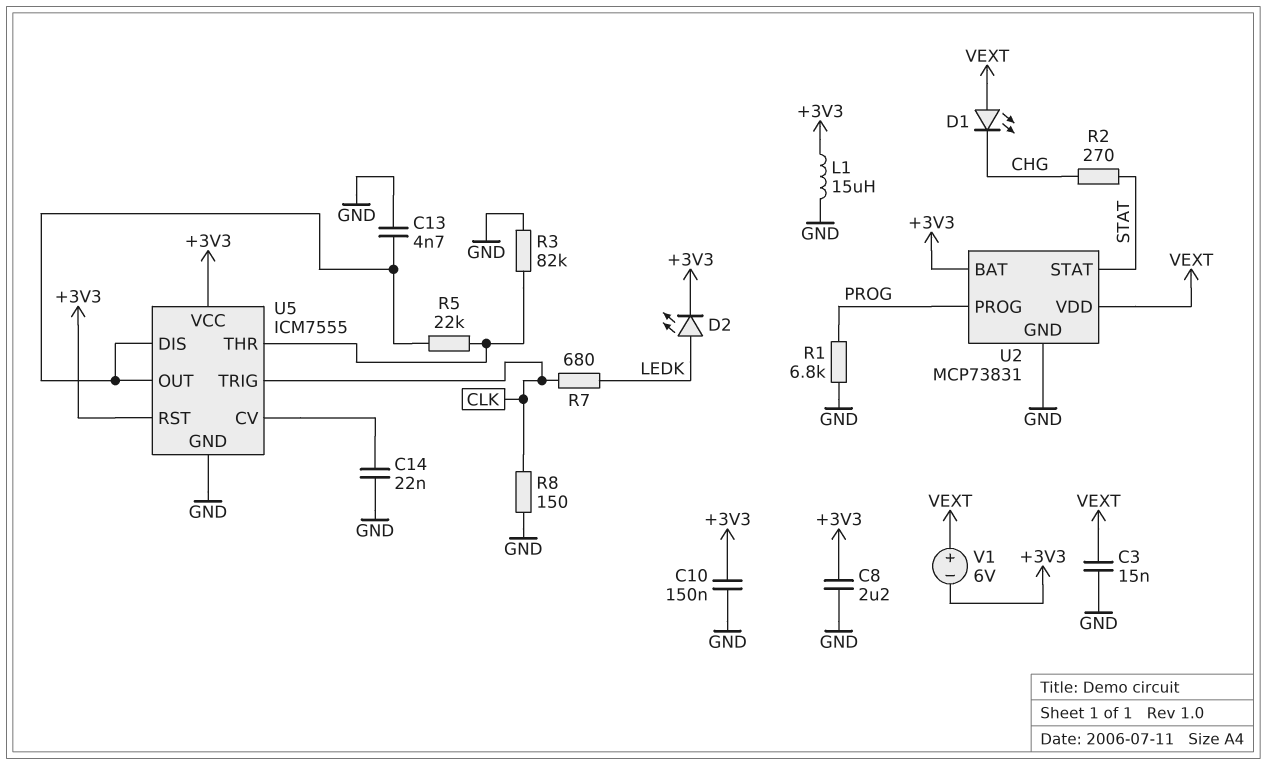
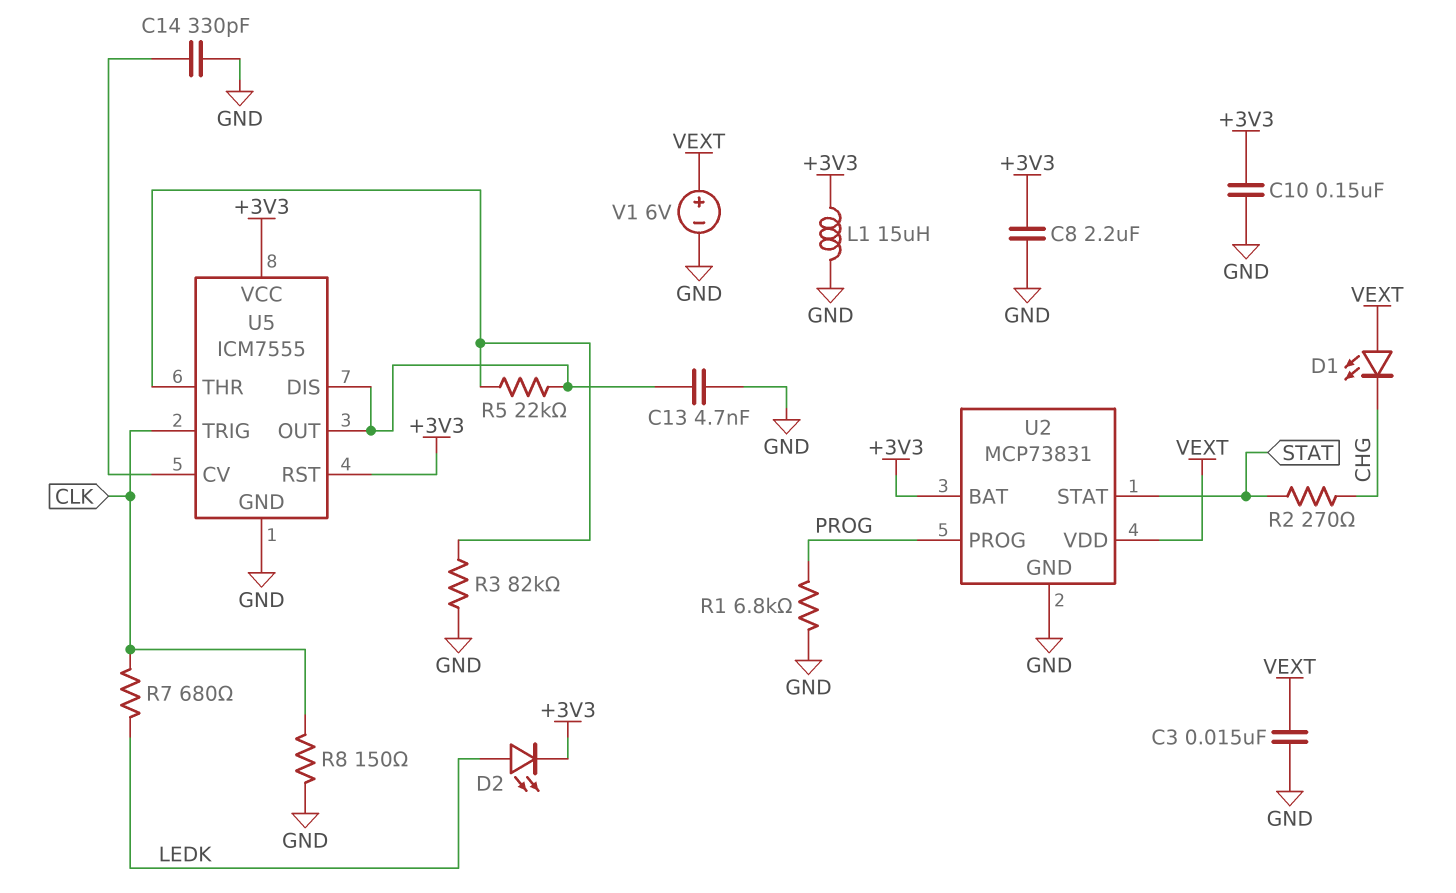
C14: 22nF (GND, U5/CV) -> 330pF (GND, U5/CV)
V1: 6V (plus VEXT, minus +3V3) -> 6V (plus VEXT, minus GND)

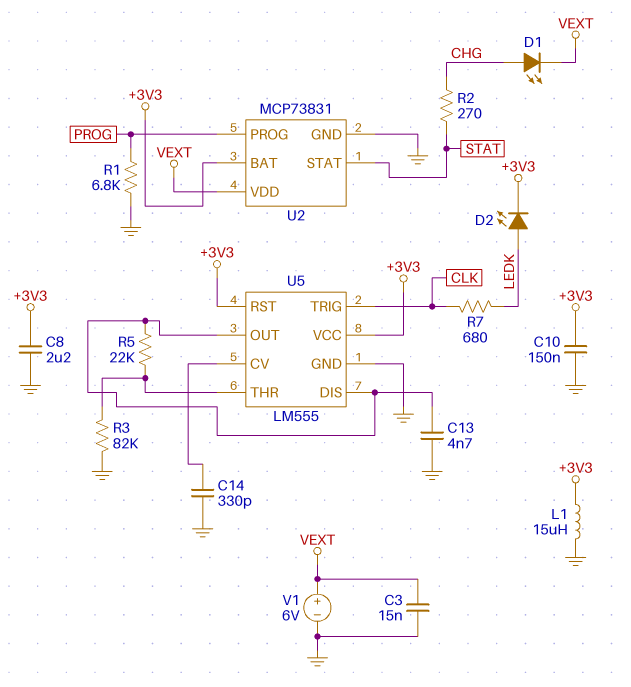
D1: LED (A VEXT, K CHG) -> LED (A CHG, K VEXT)
R8: 150 (CLK, GND) -> none
U5: ICM7555 -> LM555

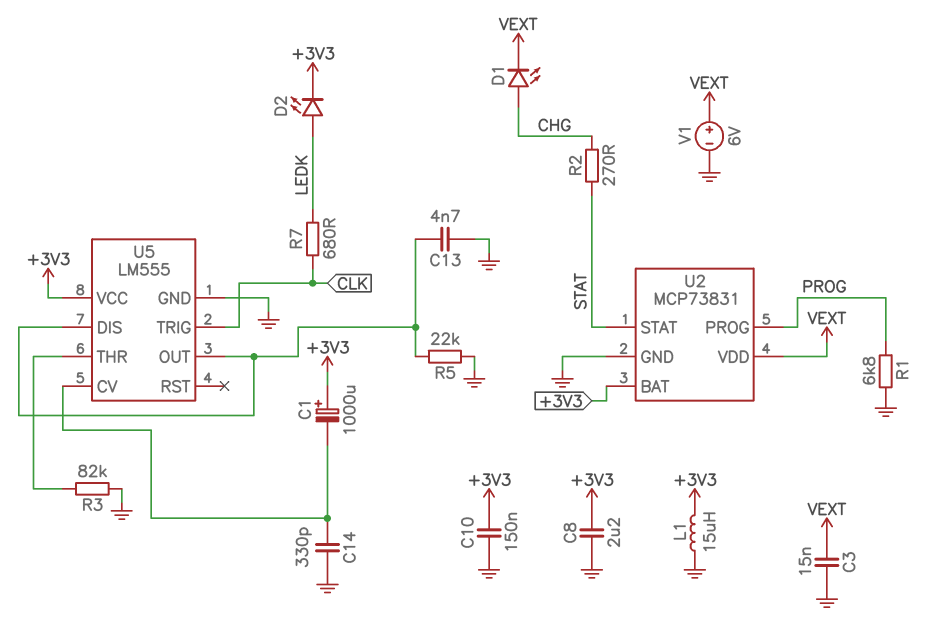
C1: none -> 1000uF (plus +3V3, minus U5/CV)
R5: 22k (U5/DIS, U5/THR) -> 22k (GND, U5/DIS)
U5 pin RST: +3V3 -> none

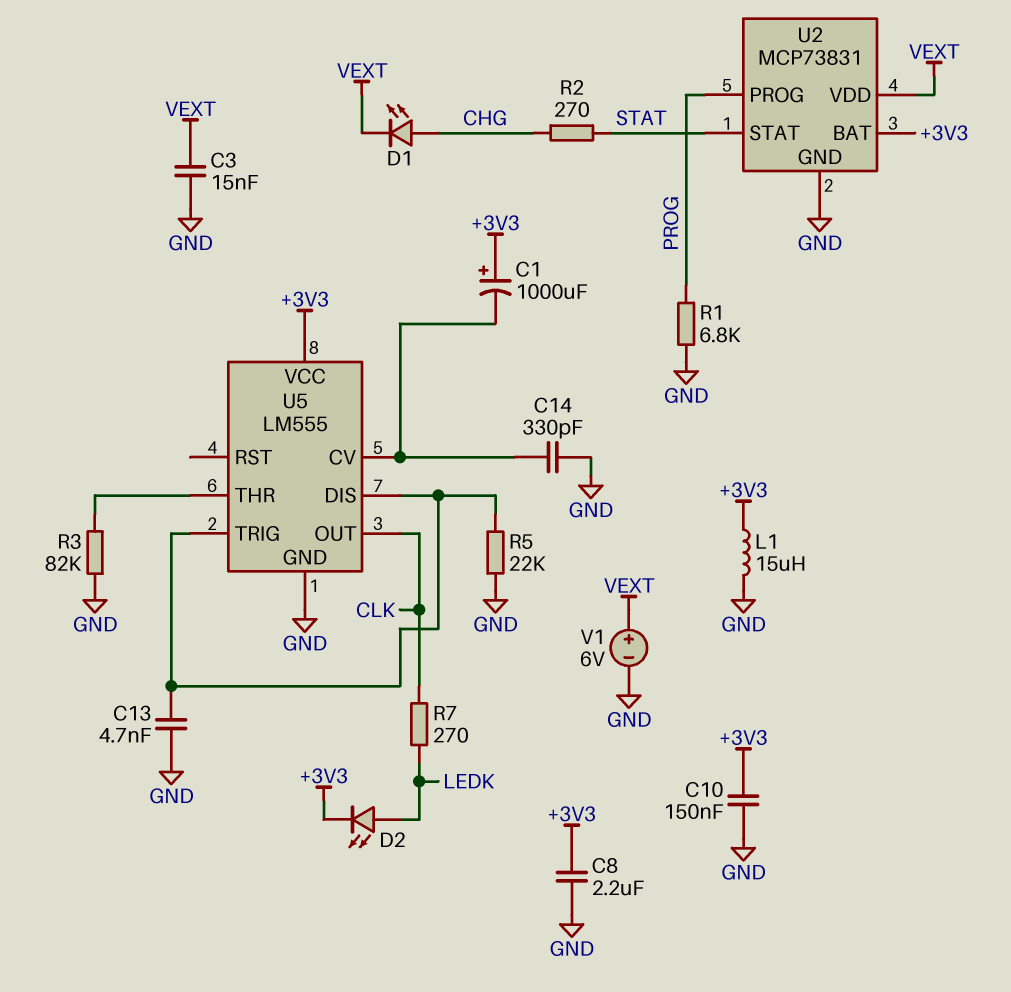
R7: 680 (CLK, LEDK) -> 270 (CLK, LEDK)
U5 pin OUT: U5/DIS -> CLK
U5 pin TRIG: CLK -> U5/DIS

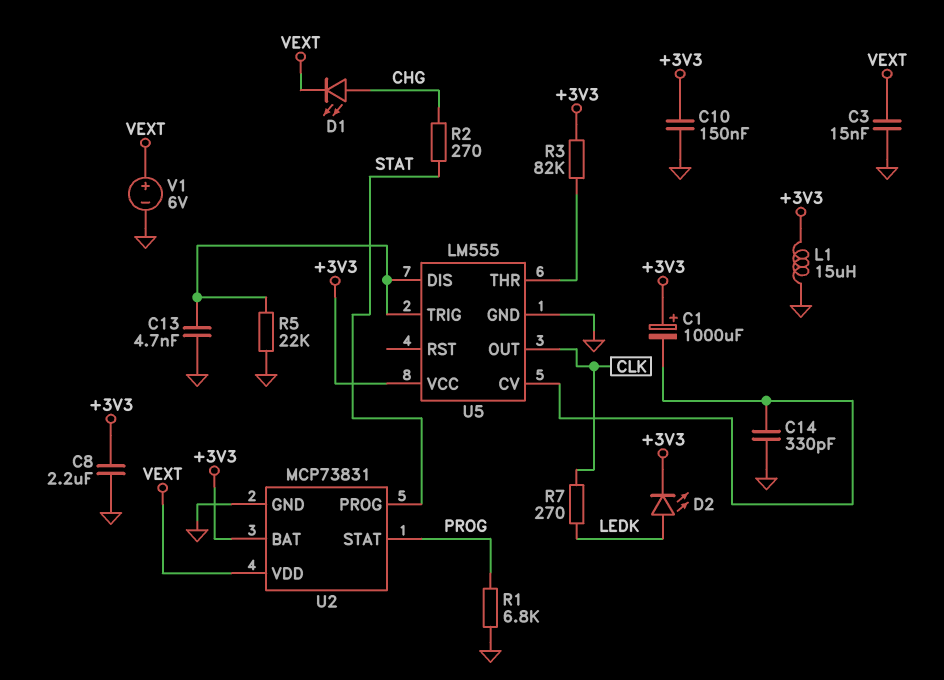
R3: 82k (GND, U5/THR) -> 82k (+3V3, U5/THR)
U2 pin PROG: PROG -> STAT
U2 pin STAT: STAT -> PROG

